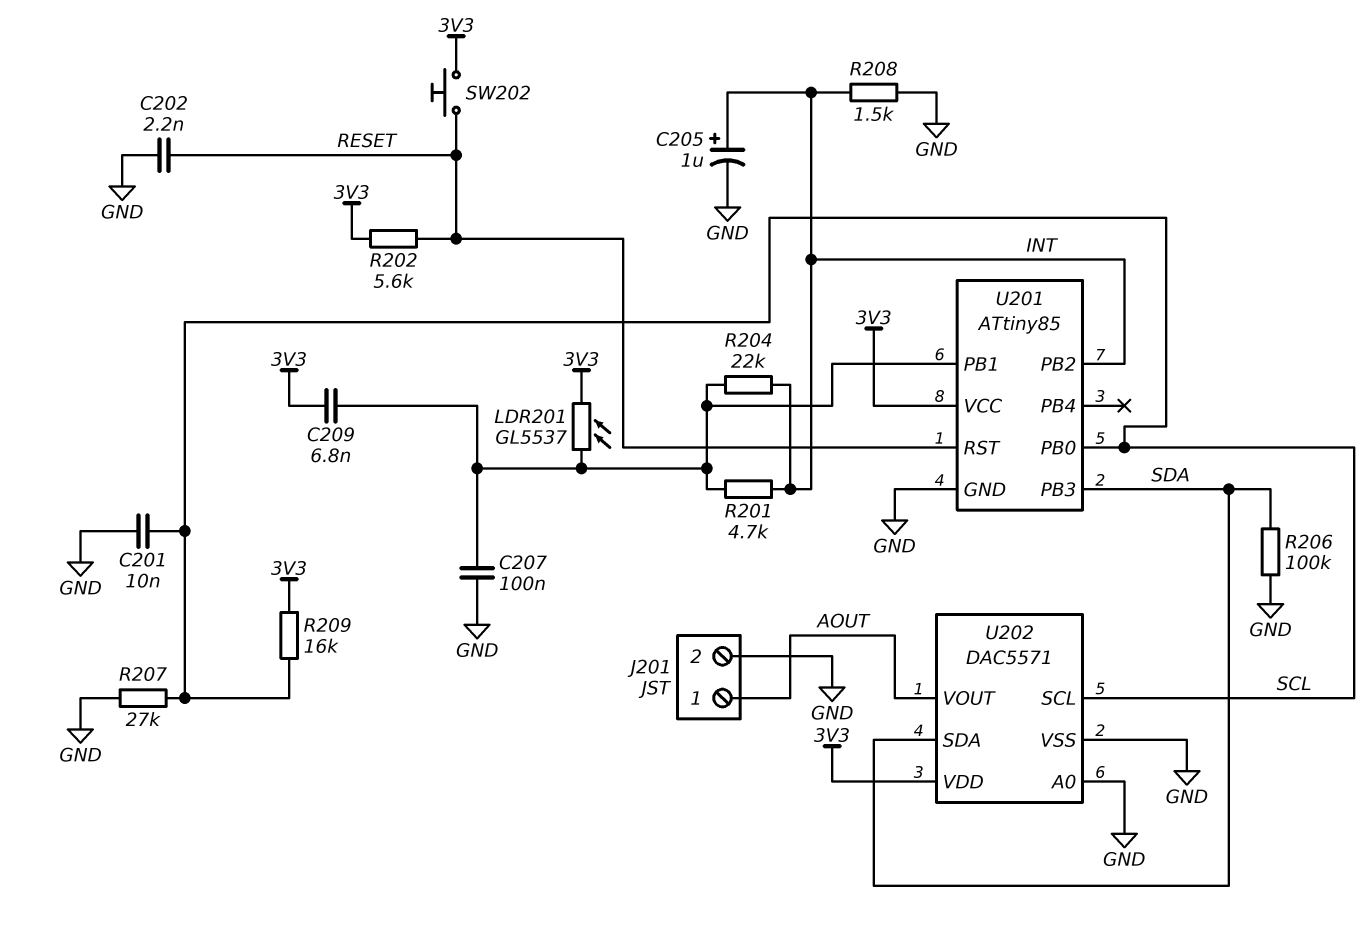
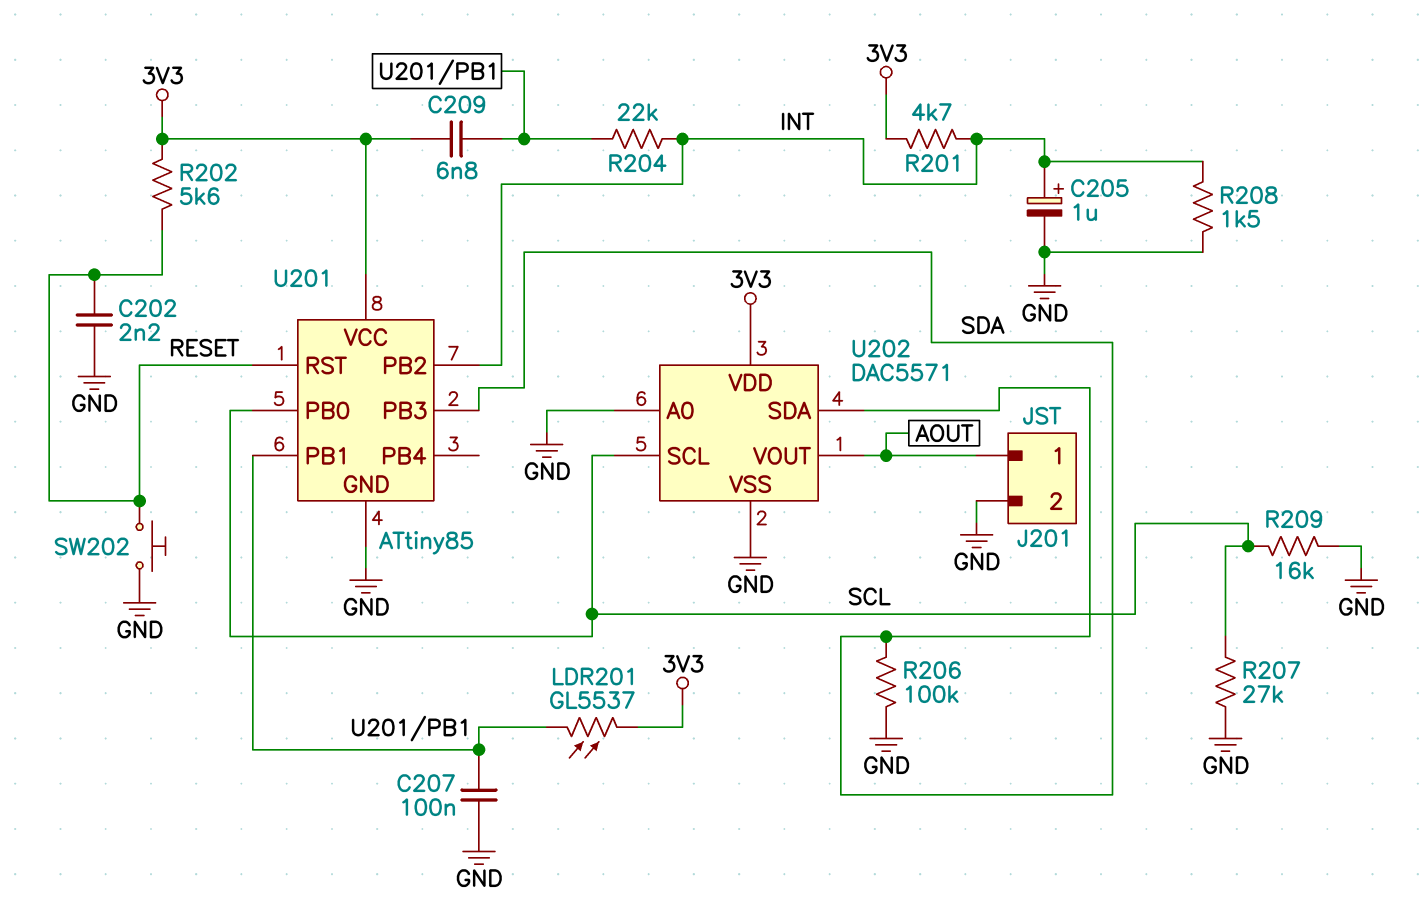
C201: 10nF (GND, SCL) -> none
R201: 4.7k (INT, U201/PB1) -> 4.7k (3V3, INT)
R209: 16k (3V3, SCL) -> 16k (GND, SCL)
SW202: button (3V3, RESET) -> button (GND, RESET)

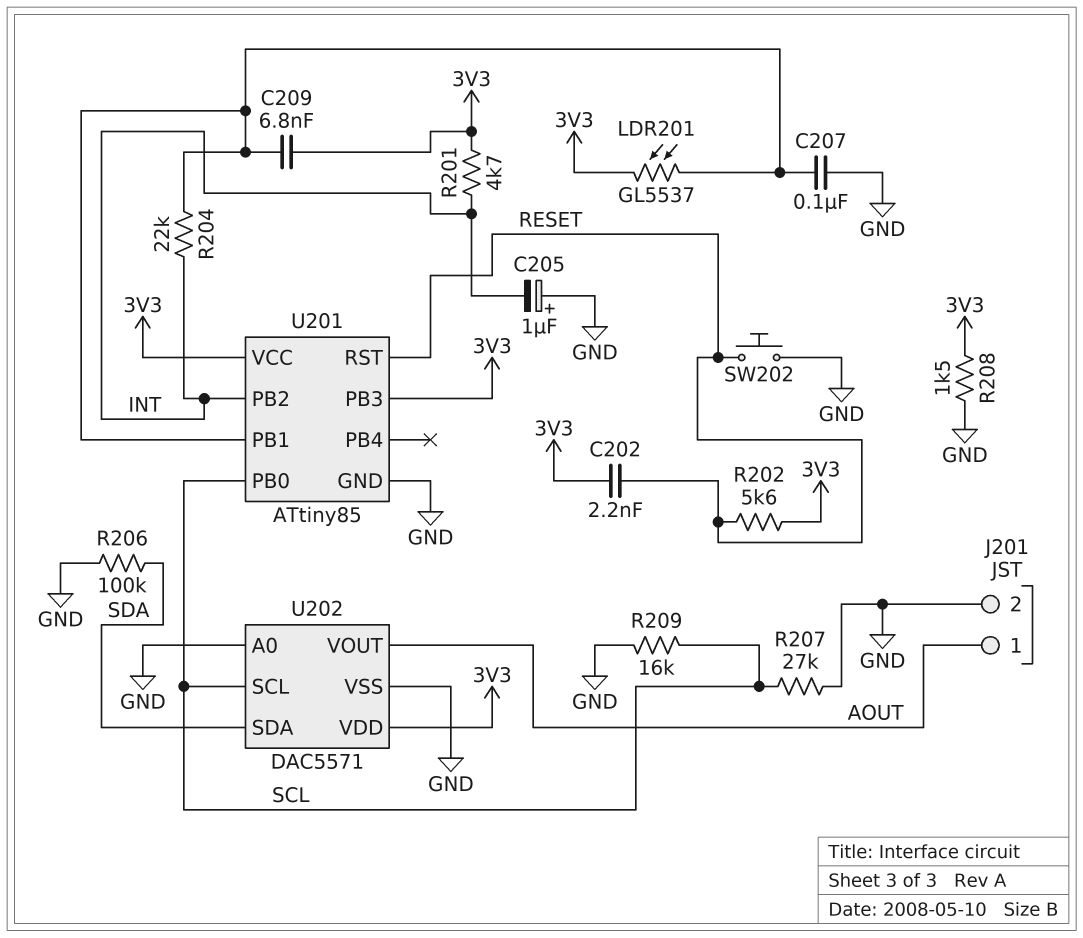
C202: 2.2nF (GND, RESET) -> 2.2nF (3V3, RESET)
C205: 1uF (plus INT, minus GND) -> 1uF (plus GND, minus INT)
R208: 1.5k (GND, INT) -> 1.5k (3V3, GND)
U201 pin PB3: SDA -> 3V3

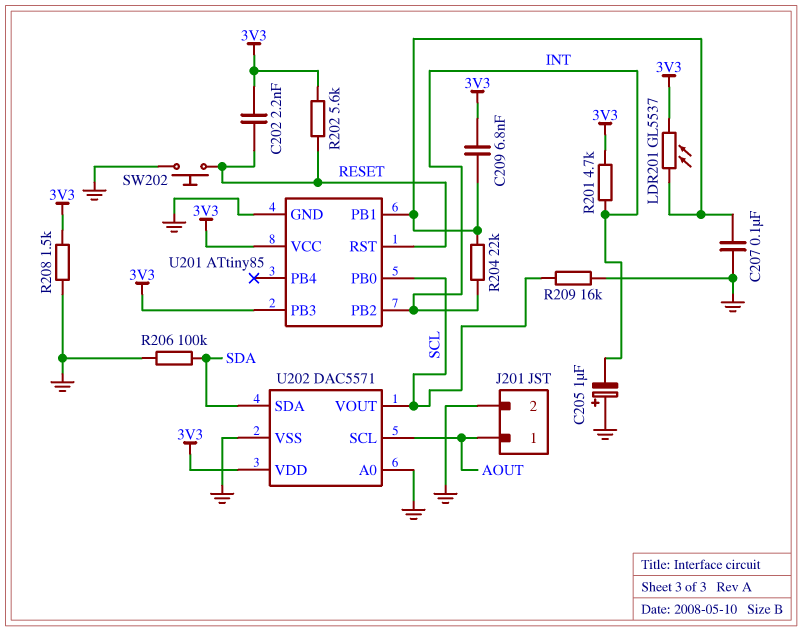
R207: 27k (GND, SCL) -> none
U202 pin SCL: SCL -> AOUT
U202 pin VOUT: AOUT -> SCL

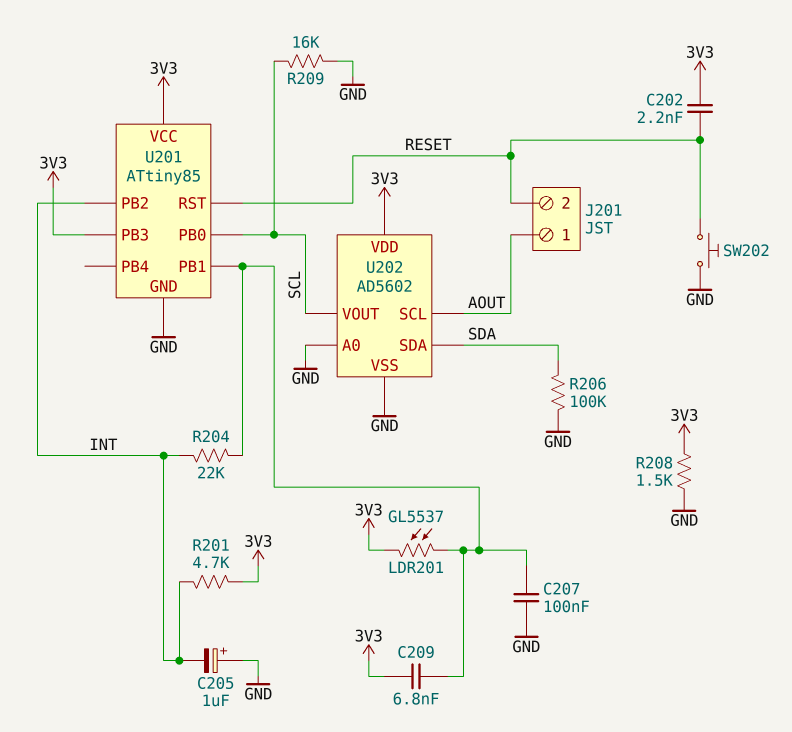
J201 pin 2: GND -> RESET
R202: 5.6k (3V3, RESET) -> none
U202: DAC5571 -> AD5602

